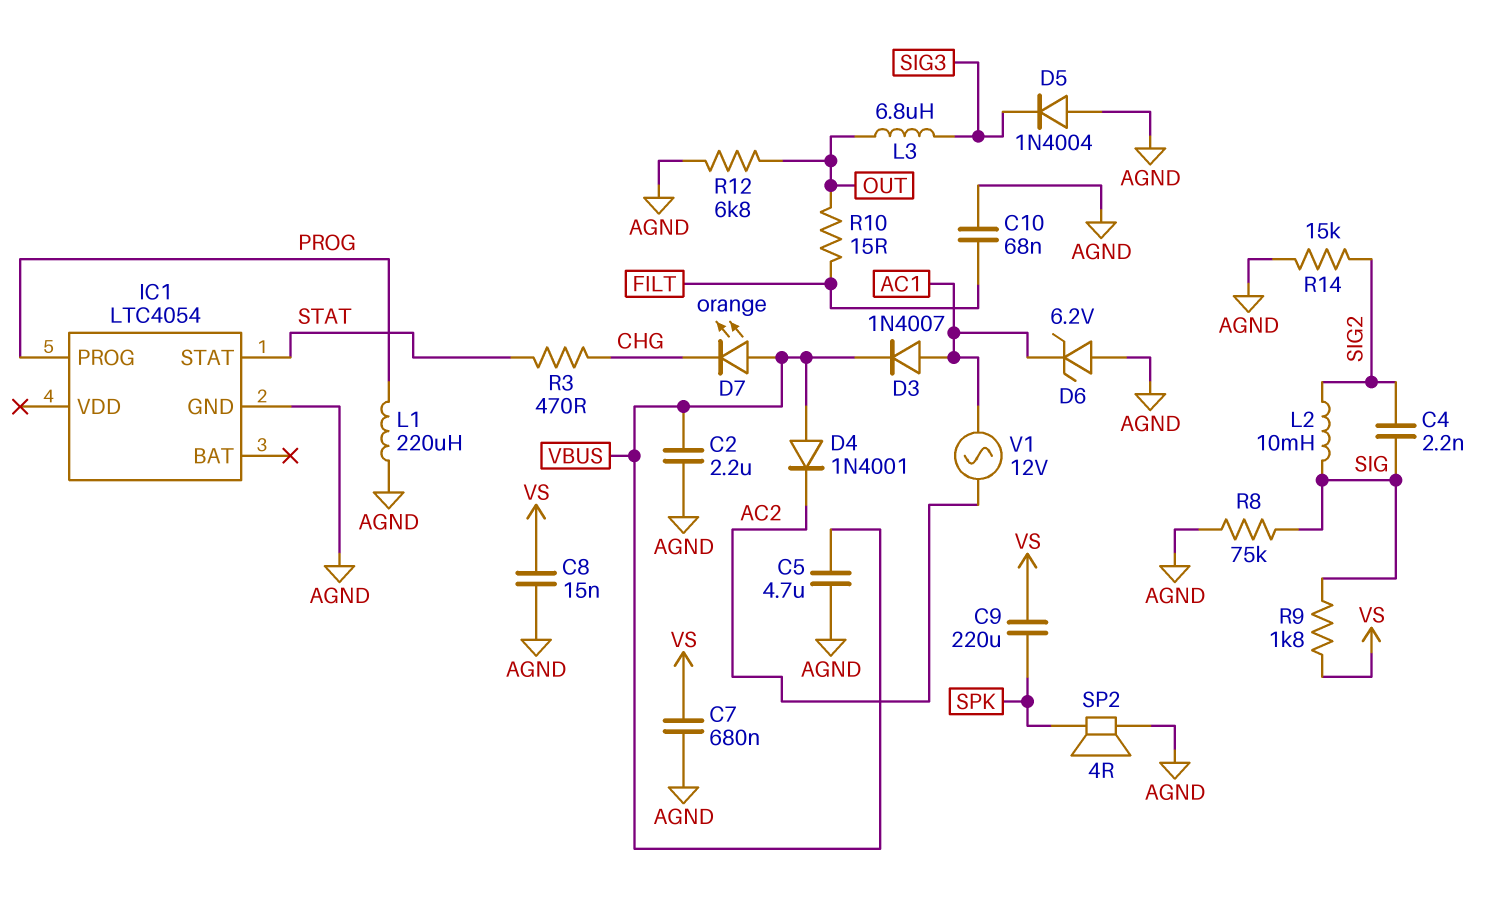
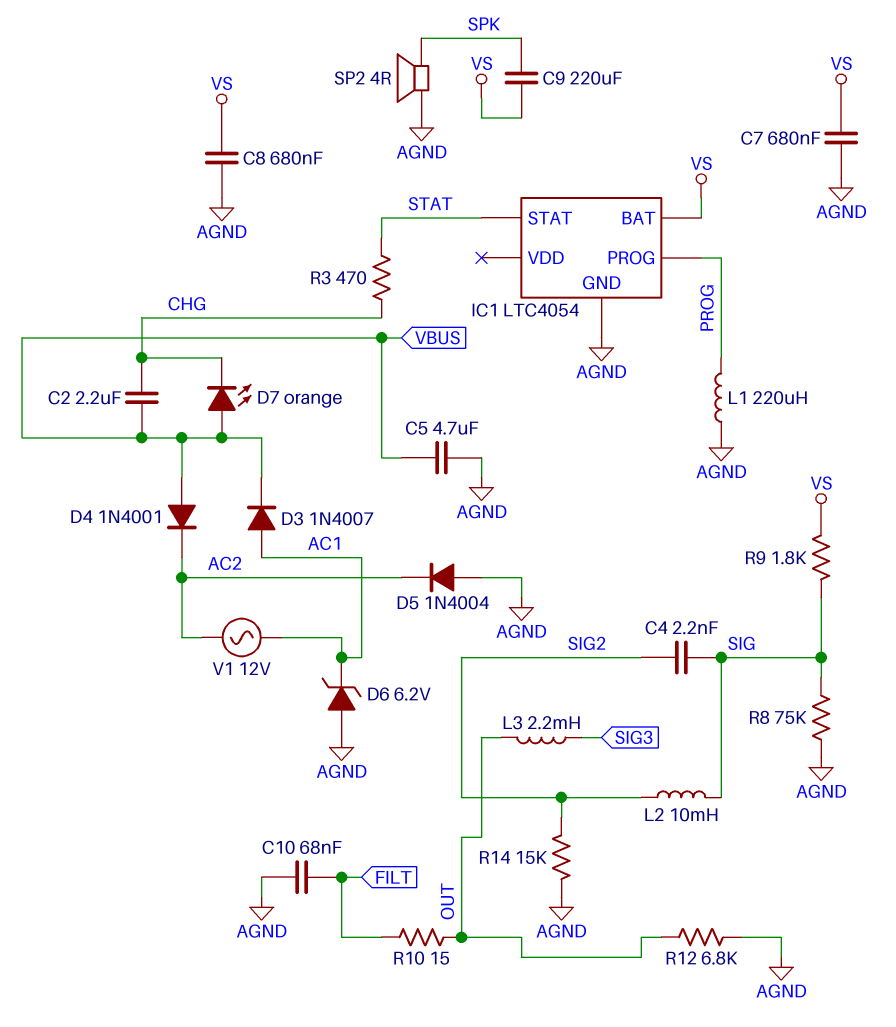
C2: 2.2uF (AGND, VBUS) -> 2.2uF (CHG, VBUS)
C8: 15nF (AGND, VS) -> 680nF (AGND, VS)
D5: diode 1N4004 (A AGND, K SIG3) -> diode 1N4004 (A AGND, K AC2)
IC1 pin BAT: none -> VS
L3: 6.8uH (OUT, SIG3) -> 2.2mH (OUT, SIG3)

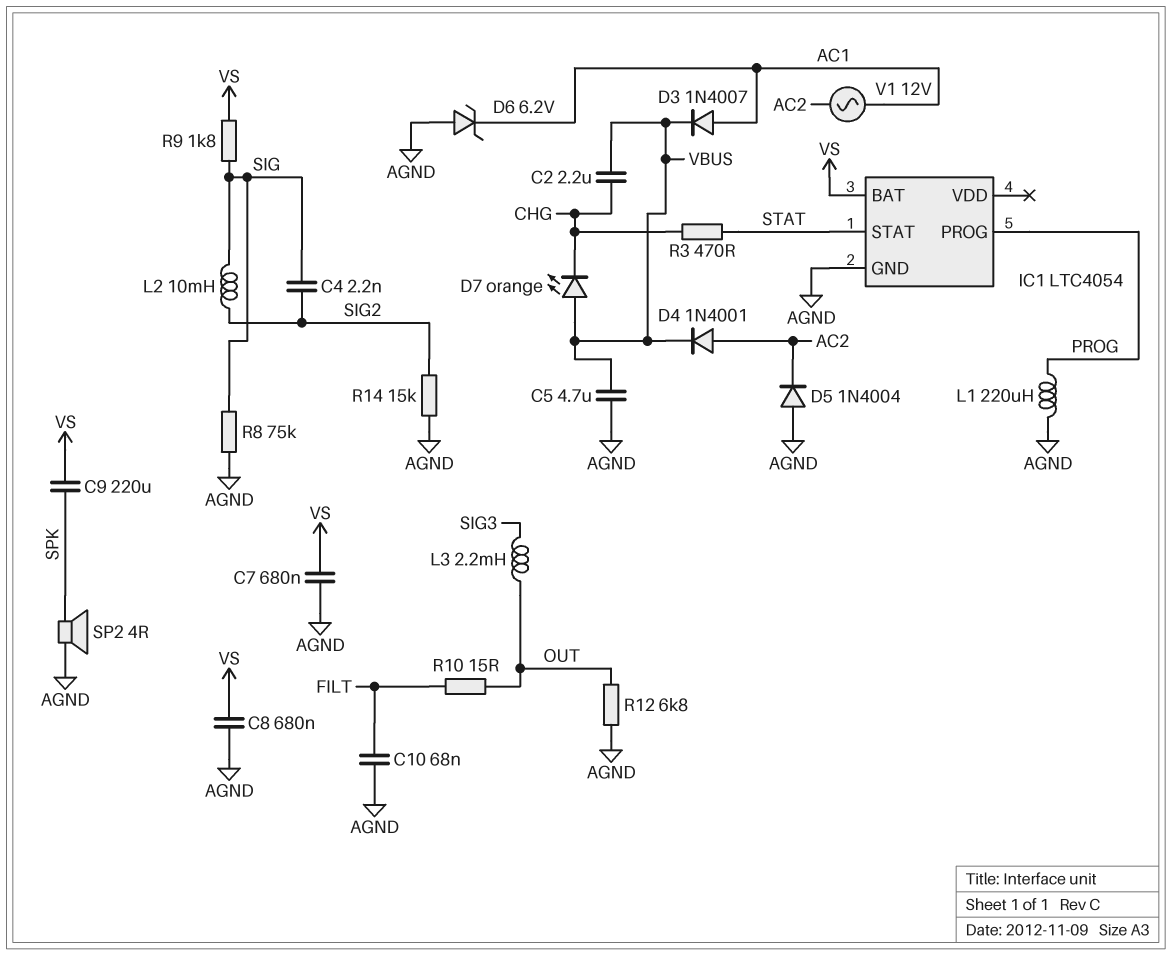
D4: diode 1N4001 (A VBUS, K AC2) -> diode 1N4001 (A AC2, K VBUS)

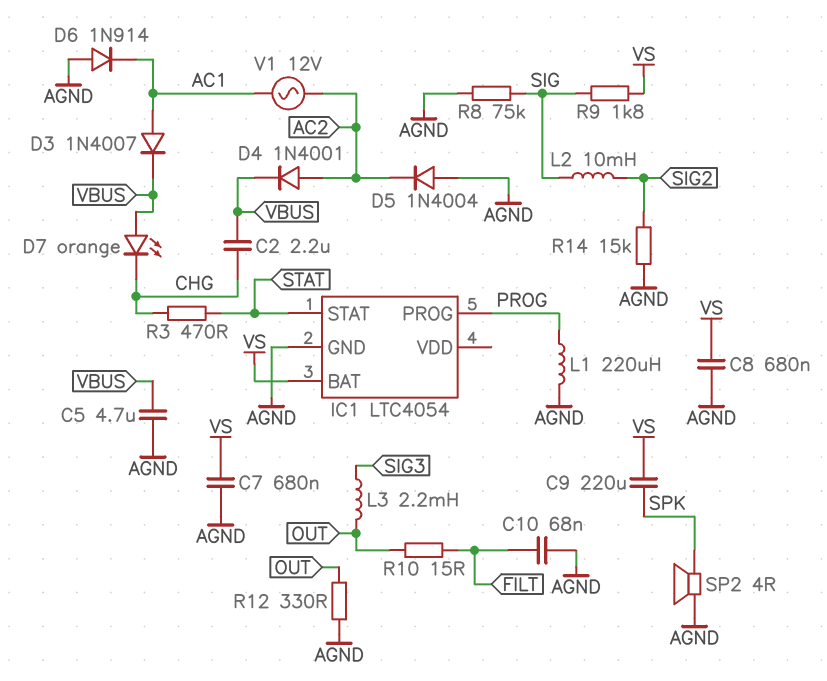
C4: 2.2nF (SIG, SIG2) -> none
D6: zener 6.2V (A AGND, K AC1) -> diode 1N914 (A AGND, K AC1)
R12: 6.8k (AGND, OUT) -> 330 (AGND, OUT)

